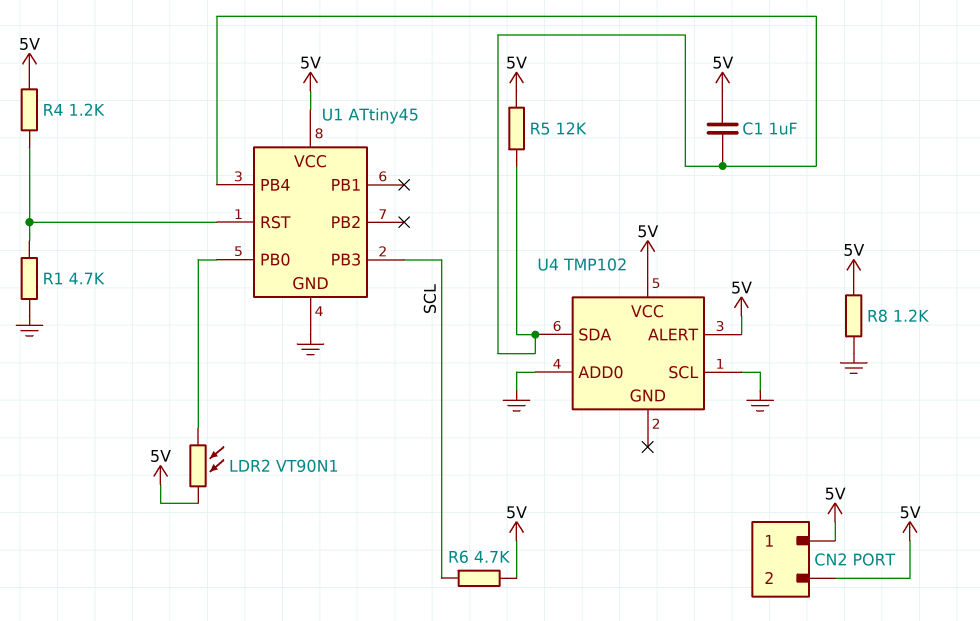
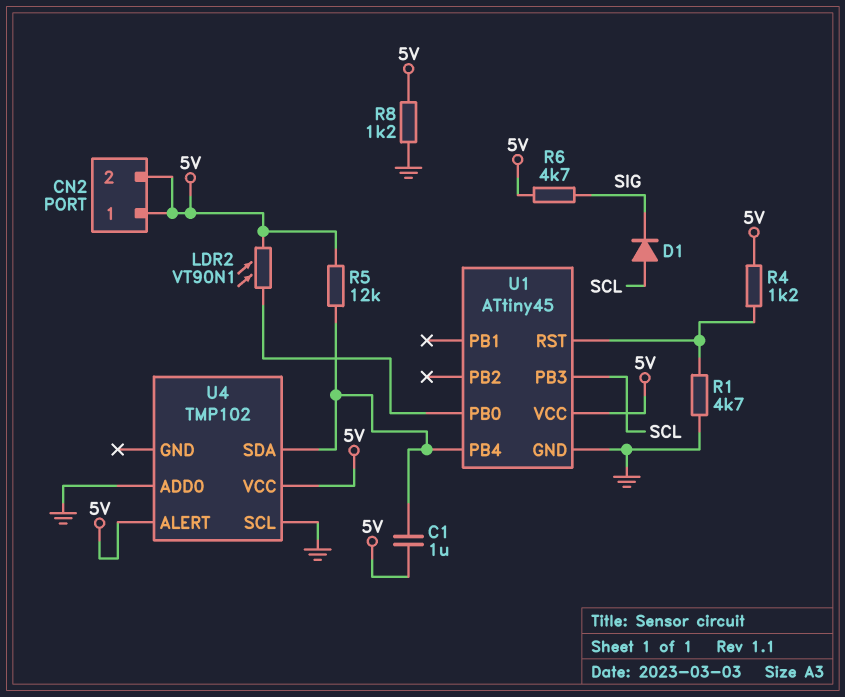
D1: none -> diode (A SCL, K SIG)
R6: 4.7k (5V, SCL) -> 4.7k (5V, SIG)

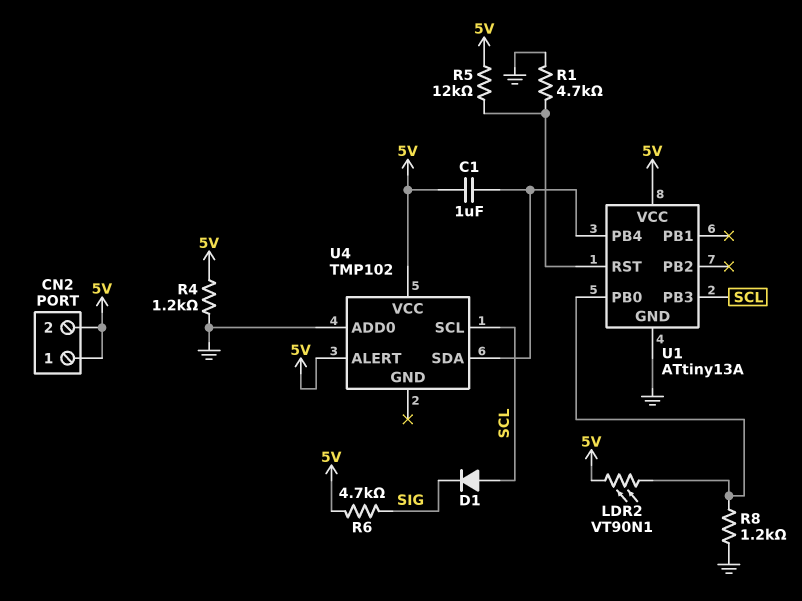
R4: 1.2k (5V, U1/RST) -> 1.2k (5V, GND)
R5: 12k (5V, U1/PB4) -> 12k (5V, U1/RST)
R8: 1.2k (5V, GND) -> 1.2k (GND, U1/PB0)
U1: ATtiny45 -> ATtiny13A
U4 pin SCL: GND -> SCL

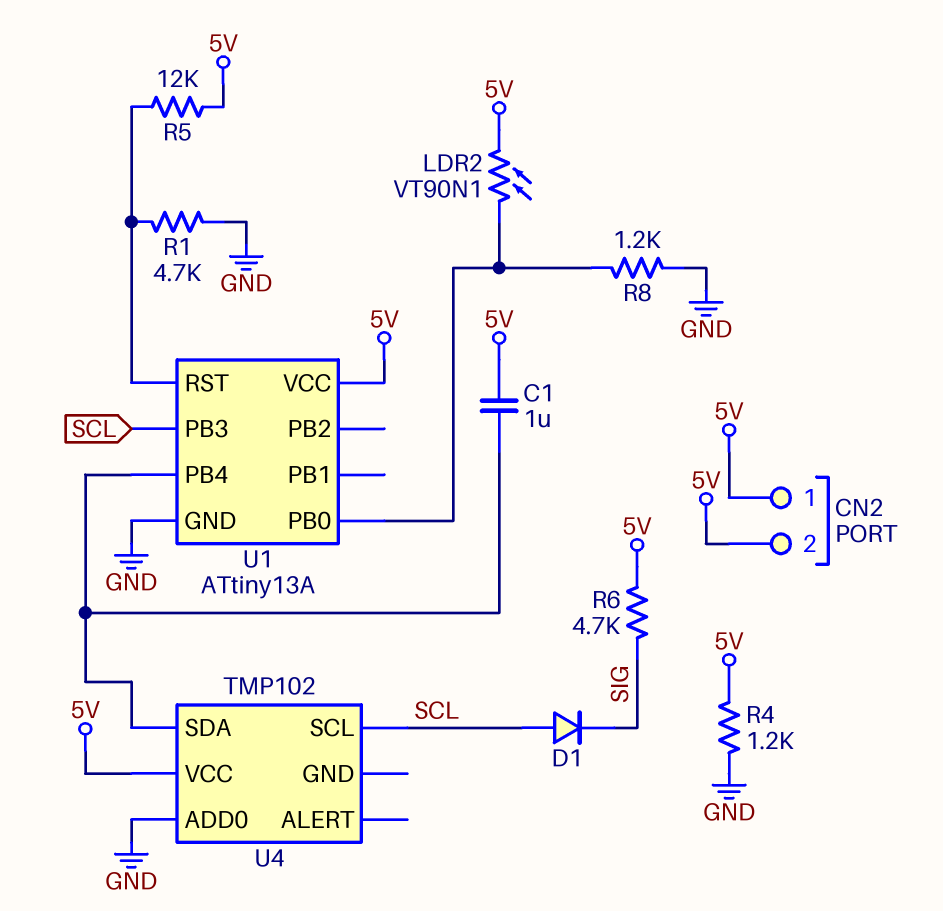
U4 pin ALERT: 5V -> none

